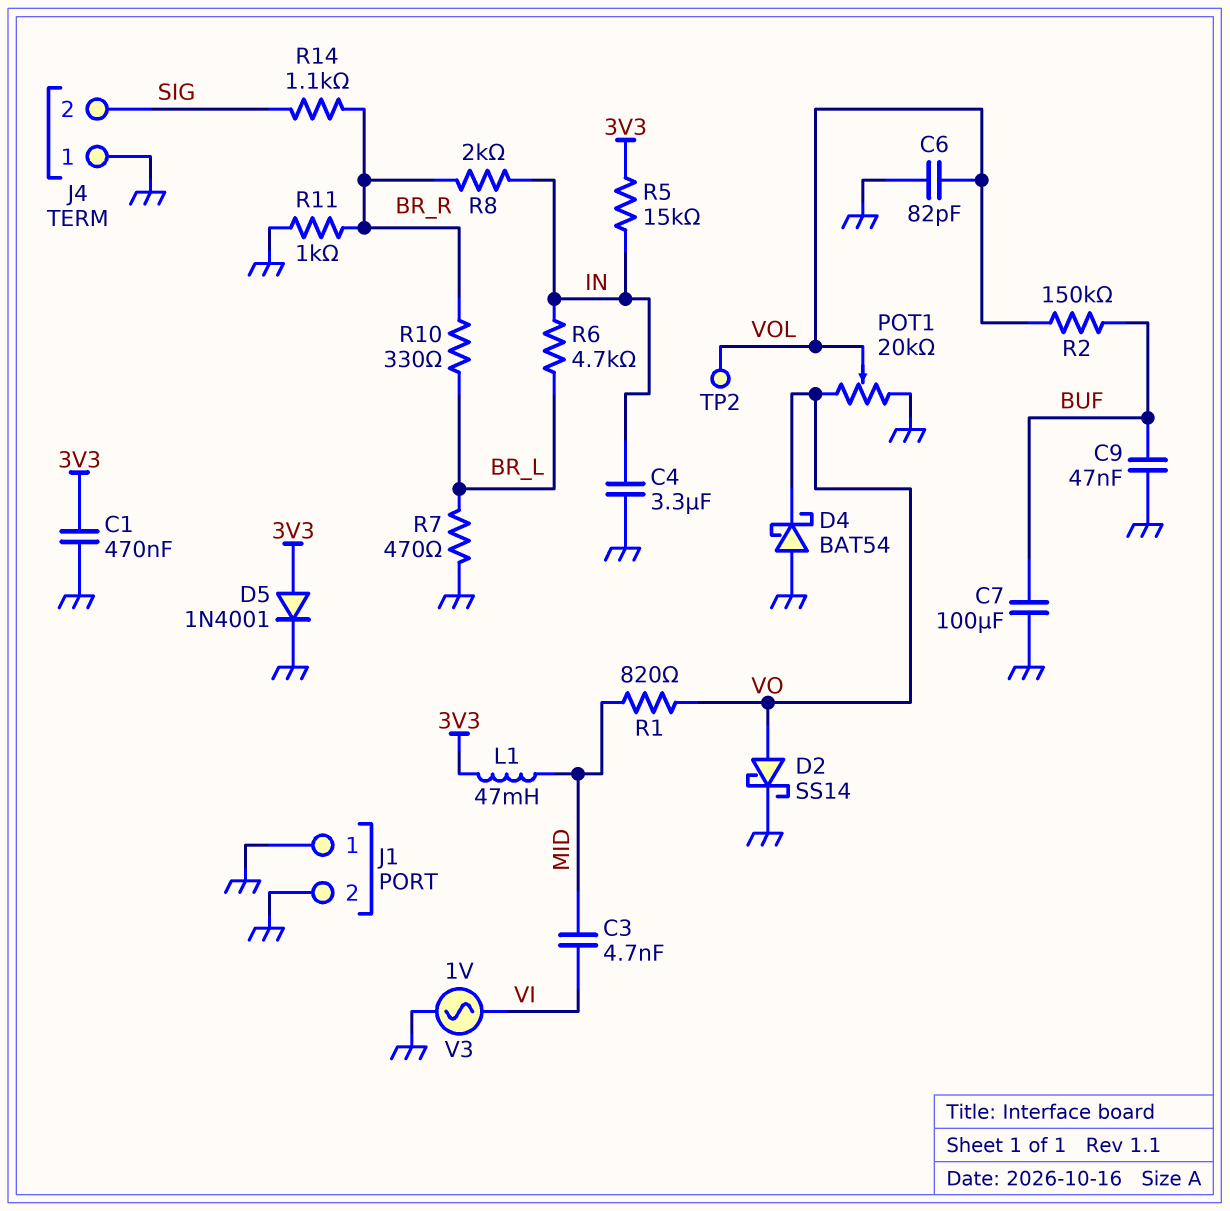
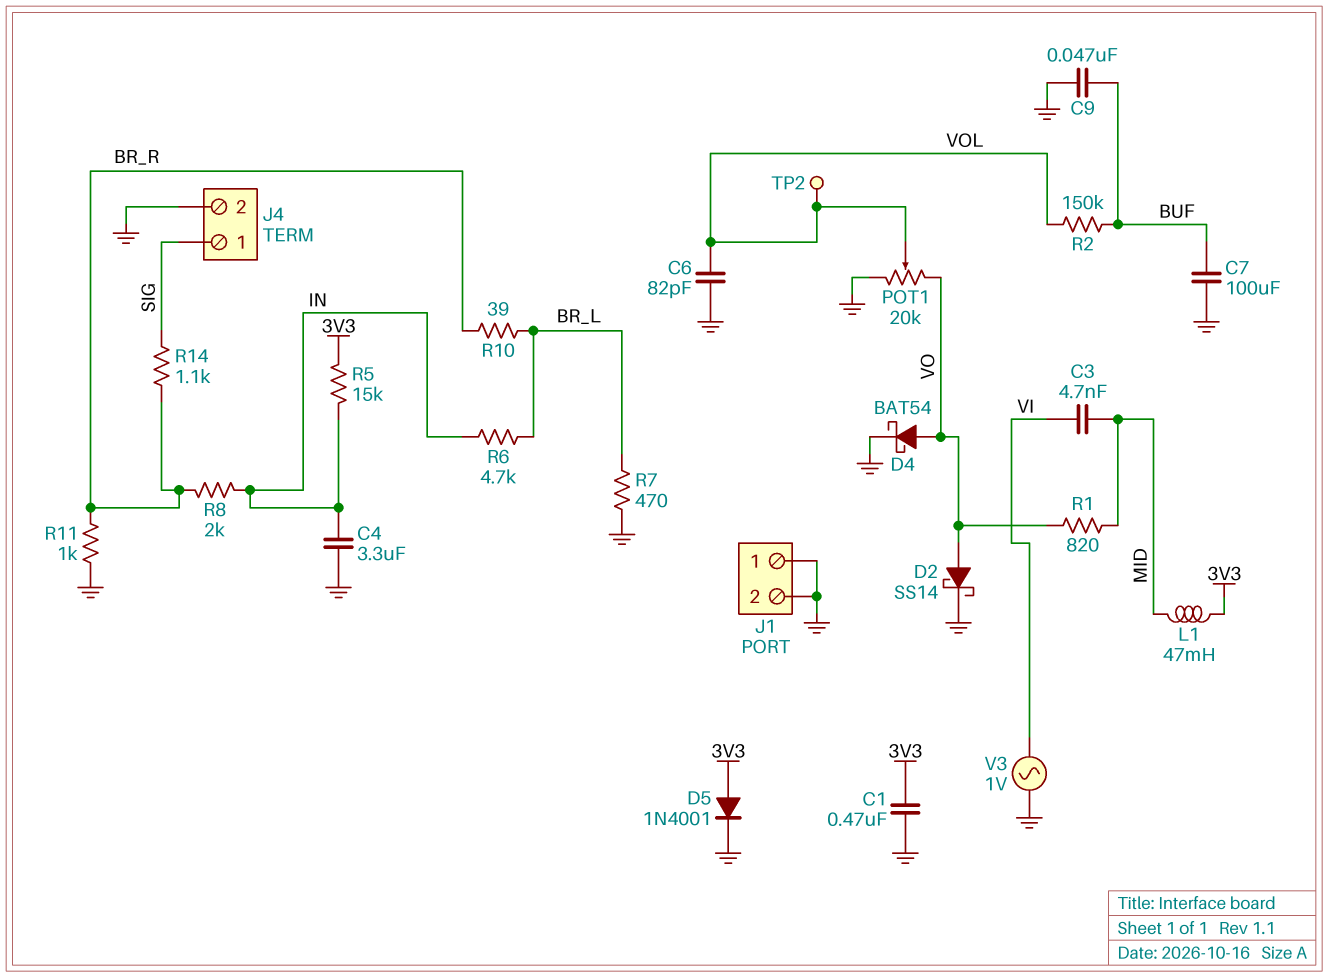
D4: schottky BAT54 (A GND, K VO) -> schottky BAT54 (A VO, K GND)
J4 pin 1: GND -> SIG
J4 pin 2: SIG -> GND
R10: 330 (BR_L, BR_R) -> 39 (BR_L, BR_R)

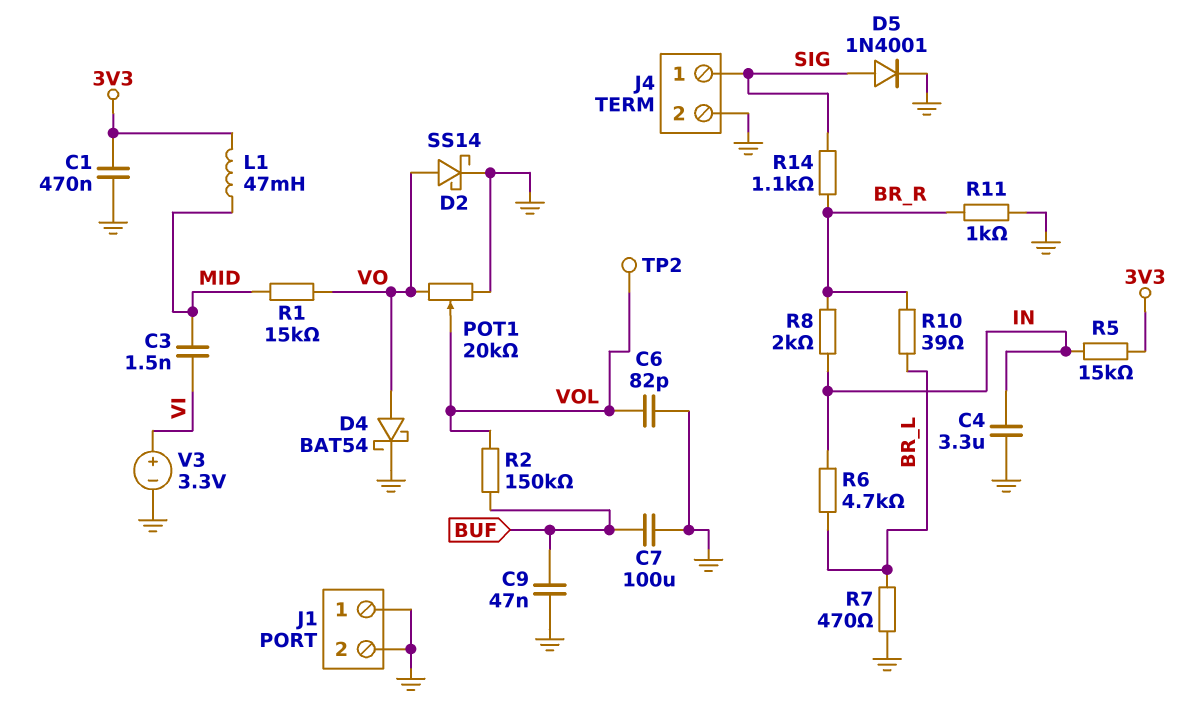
C3: 4.7nF (MID, VI) -> 1.5nF (MID, VI)
D5: diode 1N4001 (A 3V3, K GND) -> diode 1N4001 (A SIG, K GND)
R1: 820 (MID, VO) -> 15k (MID, VO)
V3: AC 1V (GND, VI) -> 3.3V (plus VI, minus GND)

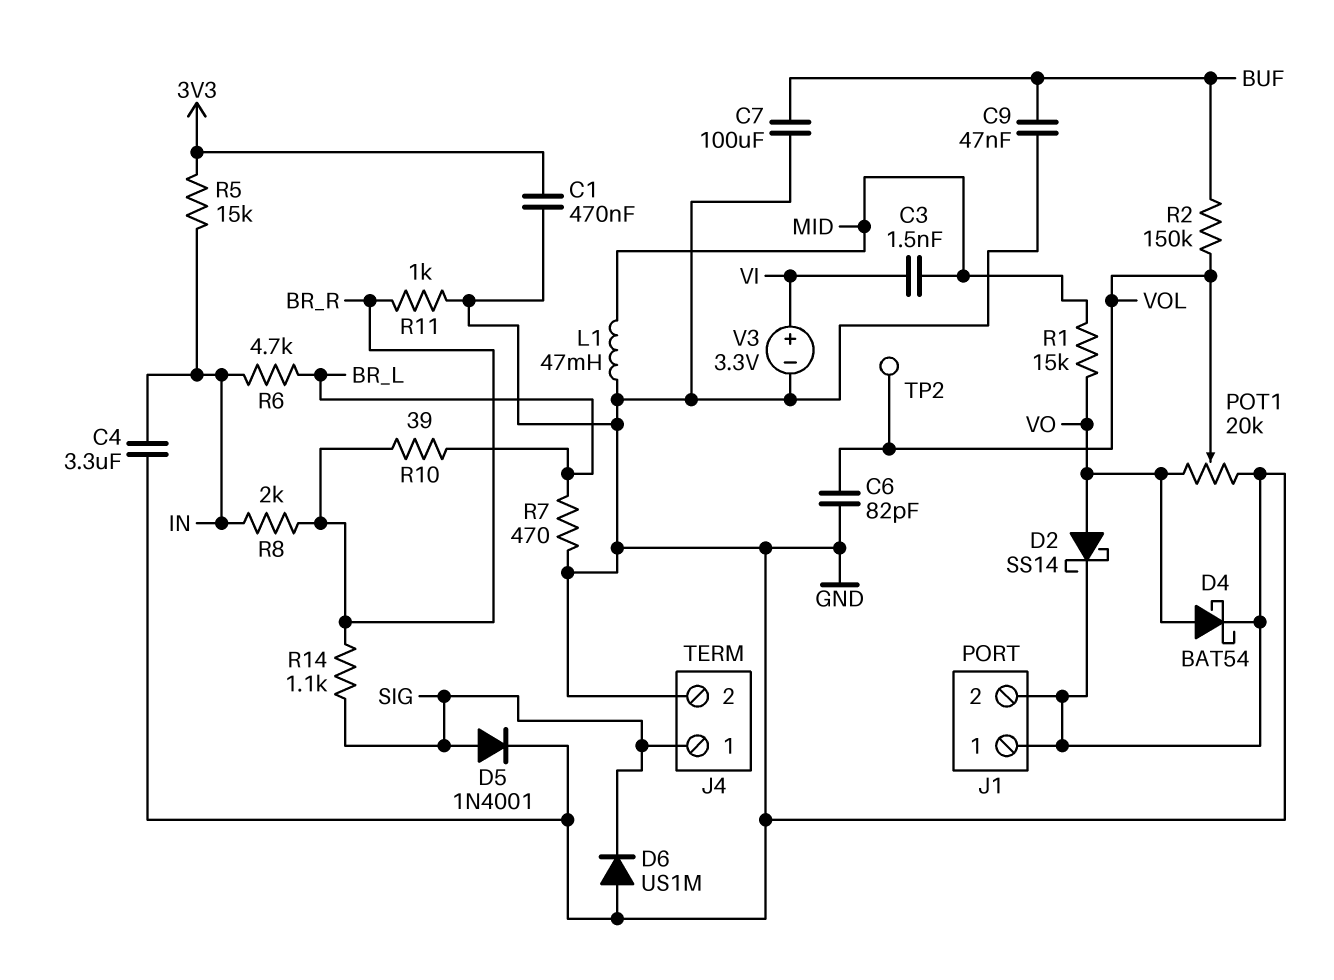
D6: none -> diode US1M (A GND, K SIG)
L1: 47mH (3V3, MID) -> 47mH (GND, MID)

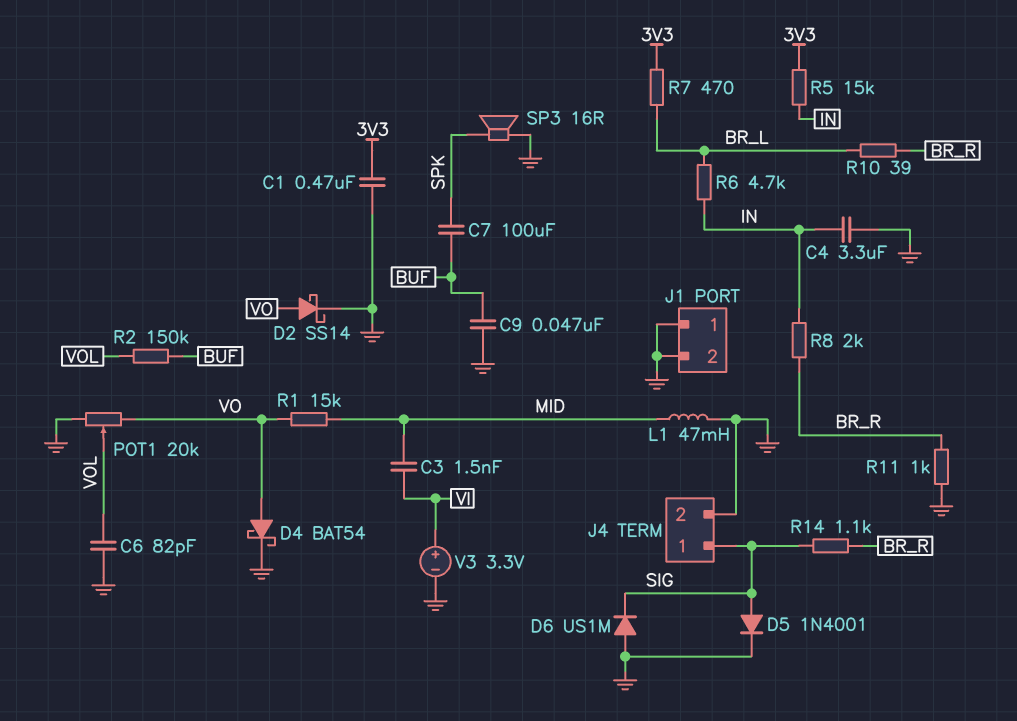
C7: 100uF (BUF, GND) -> 100uF (BUF, SPK)
R7: 470 (BR_L, GND) -> 470 (3V3, BR_L)
SP3: none -> speaker 16R (GND, SPK)
TP2: test point (VOL) -> none

